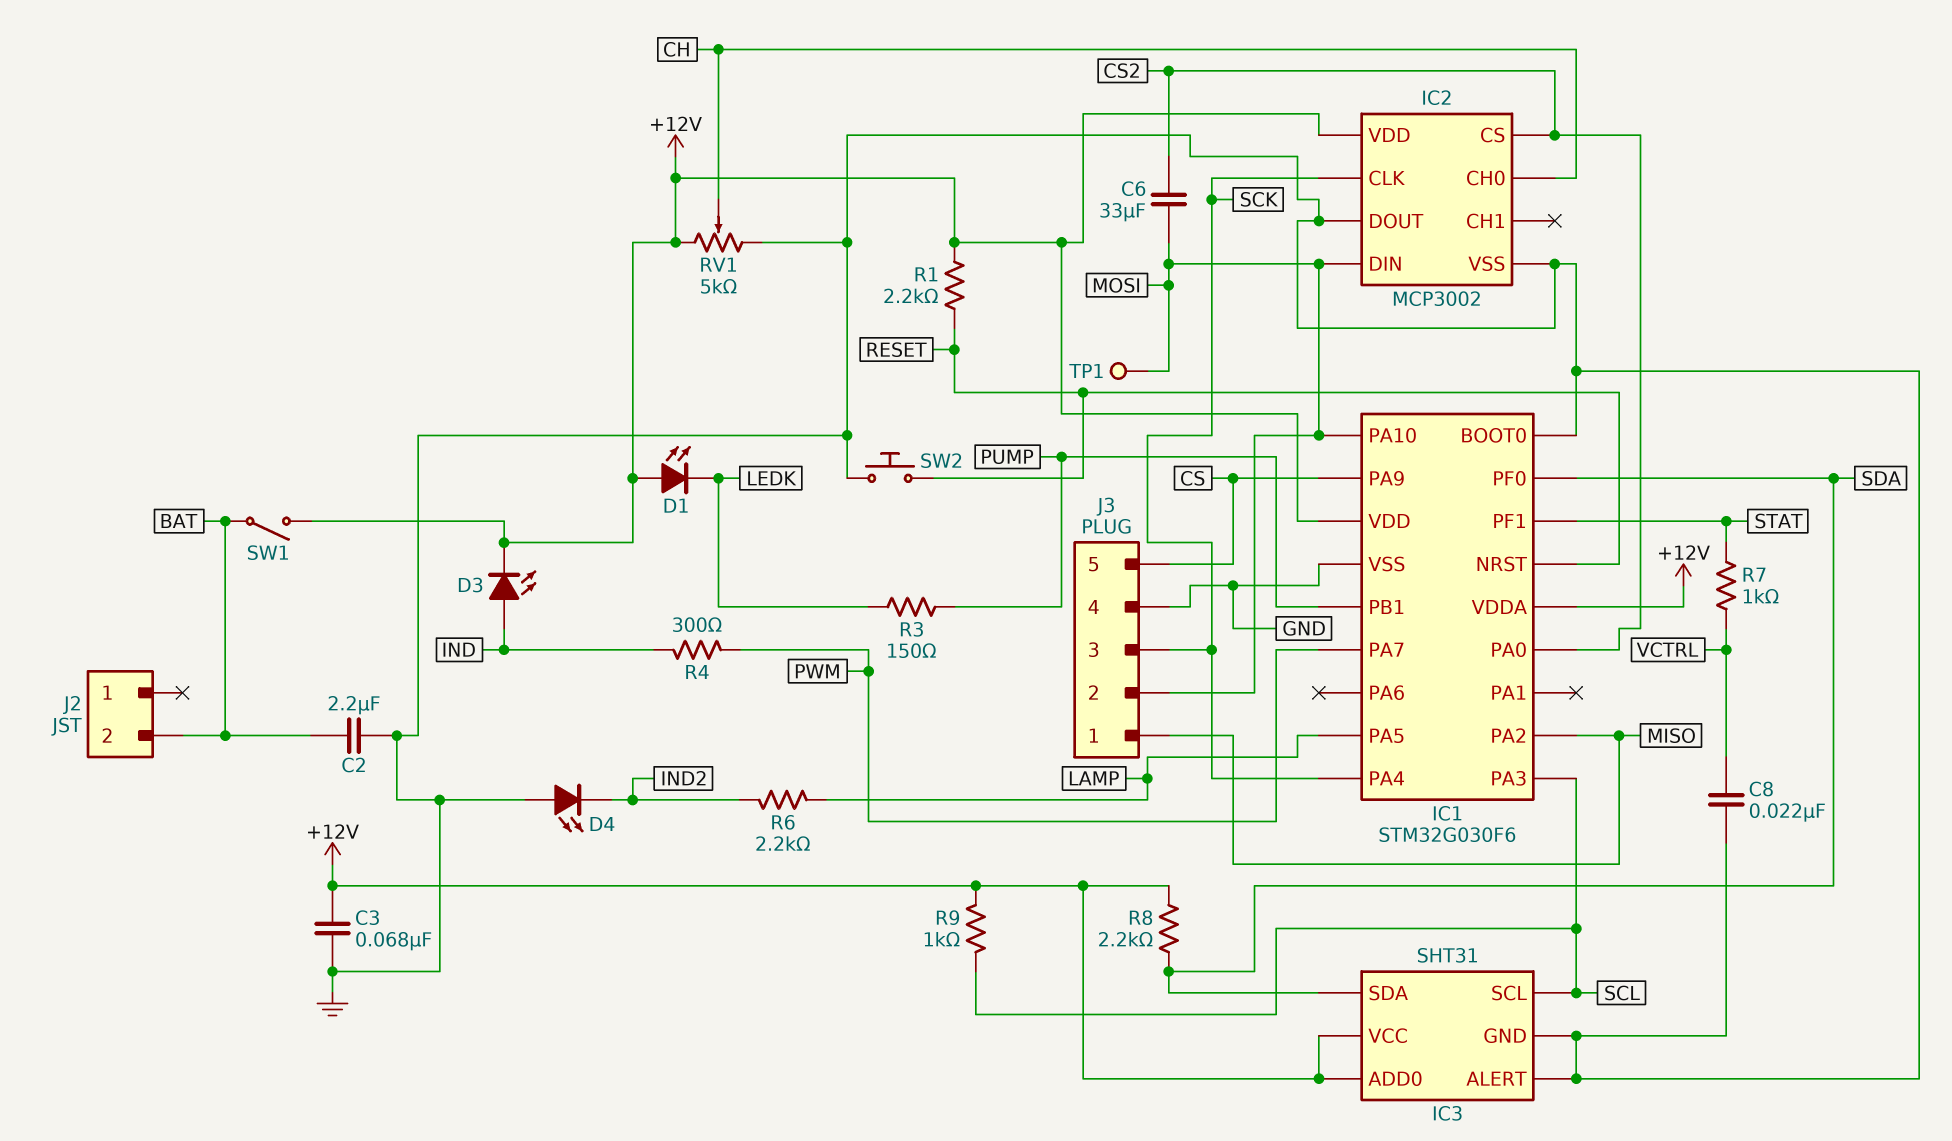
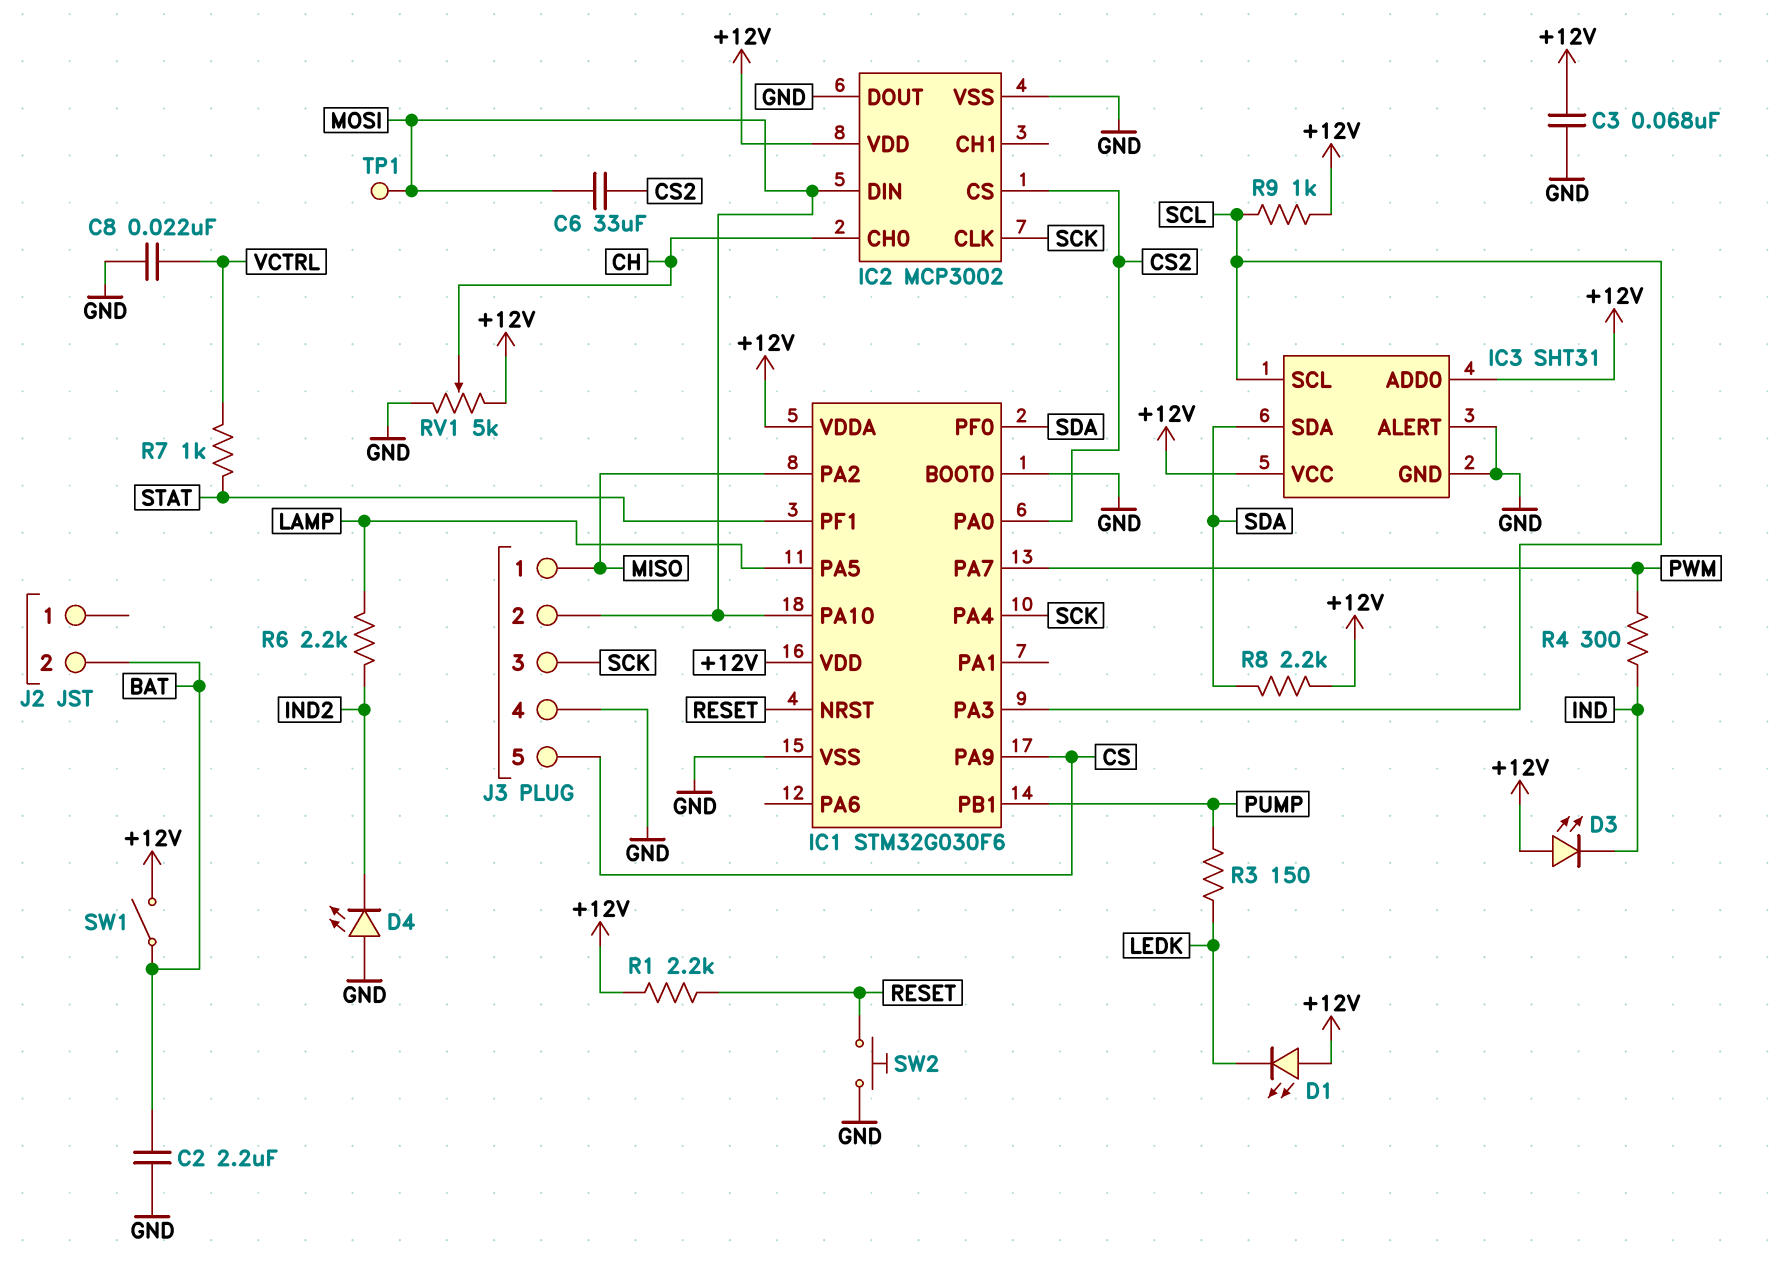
D3: LED (A IND, K +12V) -> LED (A +12V, K IND)

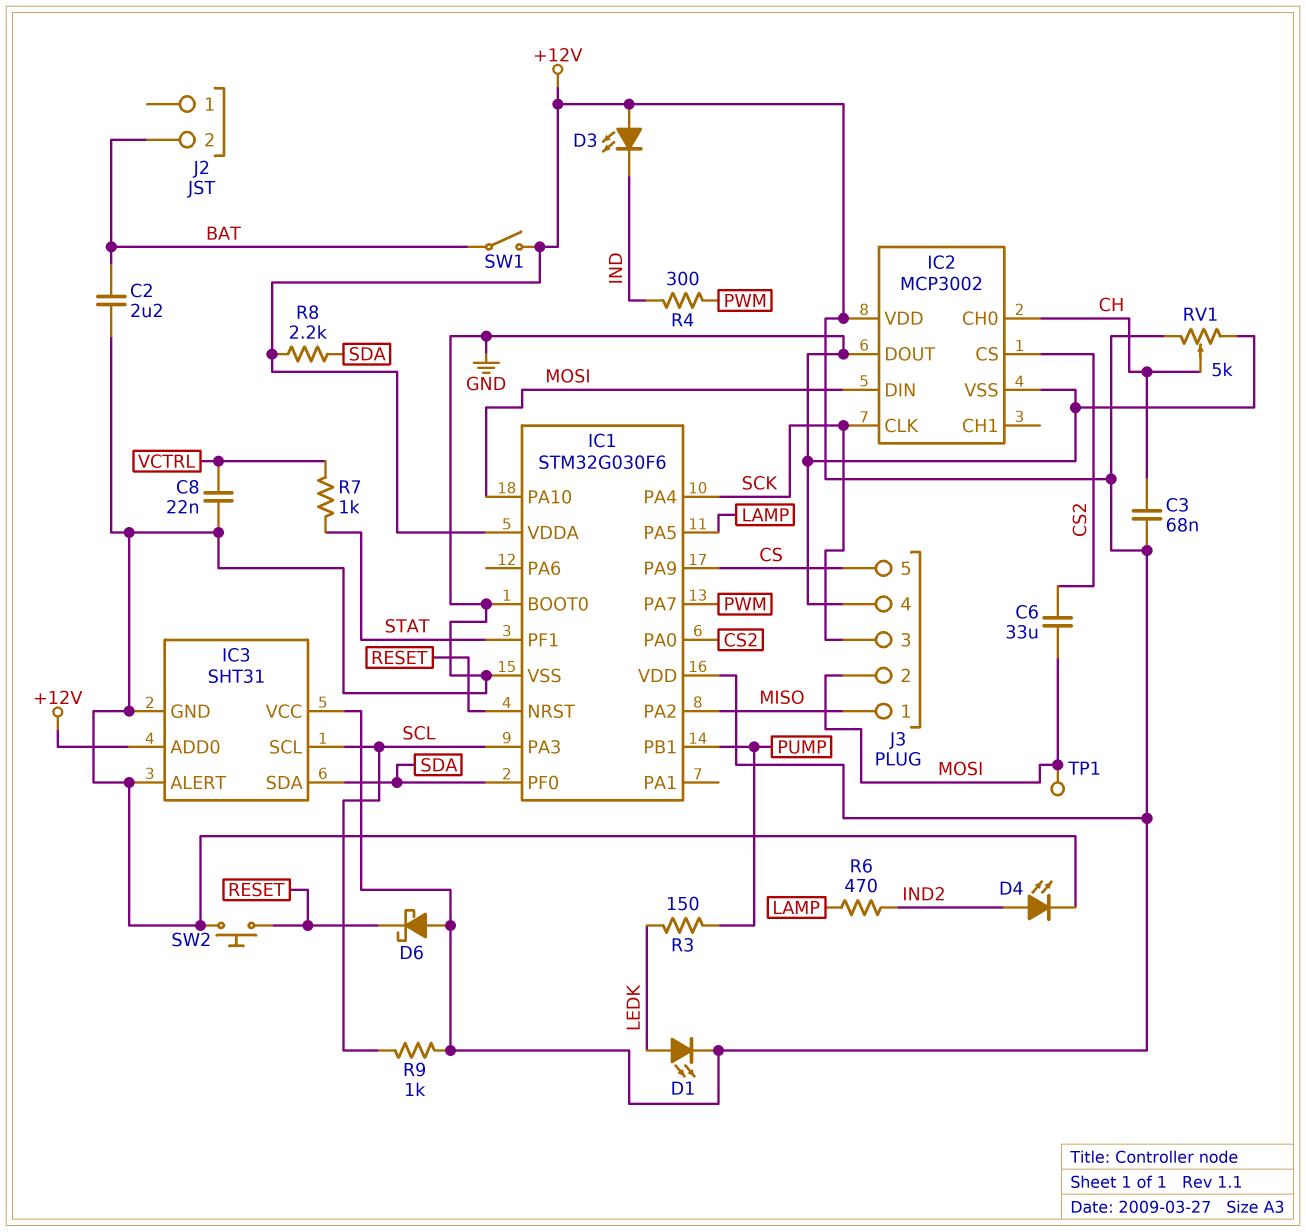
C3: 68nF (+12V, GND) -> 68nF (+12V, CH)
D1: LED (A +12V, K LEDK) -> LED (A LEDK, K +12V)
D4: LED (A GND, K IND2) -> LED (A IND2, K GND)
D6: none -> schottky (A +12V, K RESET)
R1: 2.2k (+12V, RESET) -> none
R6: 2.2k (IND2, LAMP) -> 470 (IND2, LAMP)

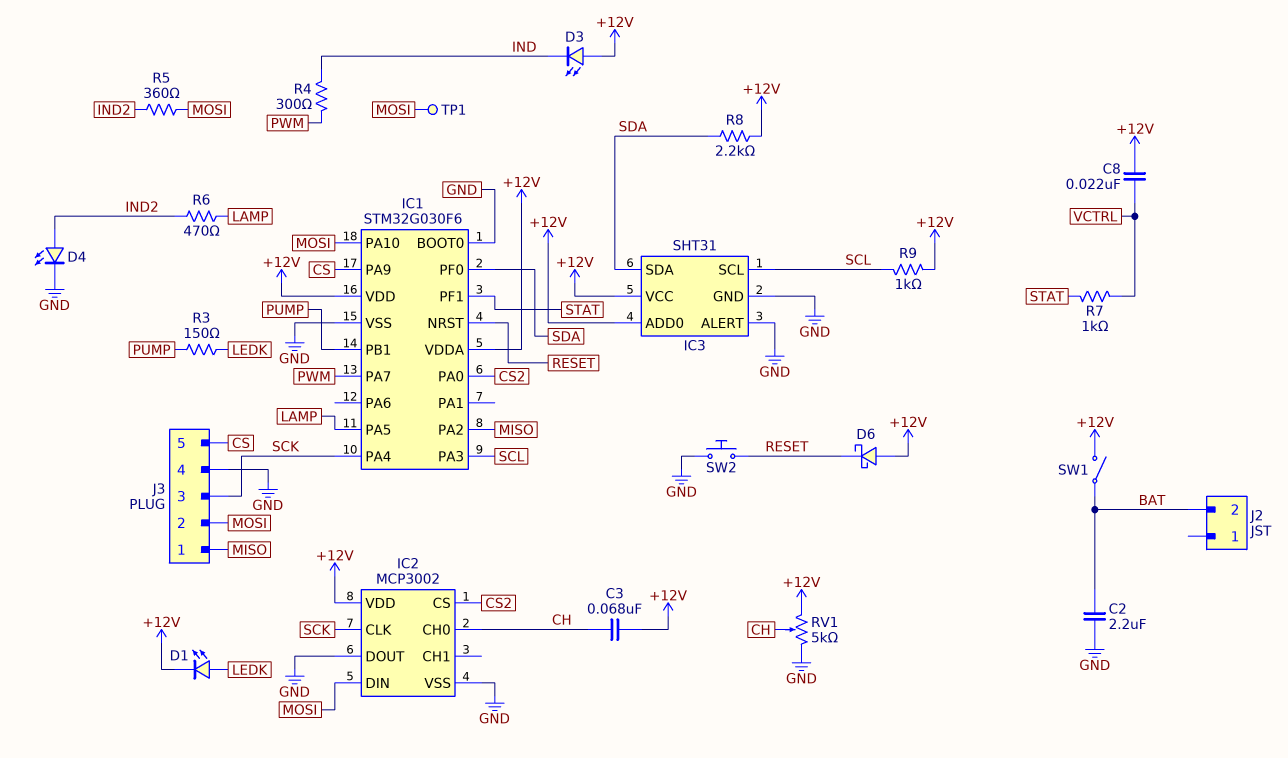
C6: 33uF (CS2, MOSI) -> none
C8: 22nF (GND, VCTRL) -> 22nF (+12V, VCTRL)
R5: none -> 360 (IND2, MOSI)

